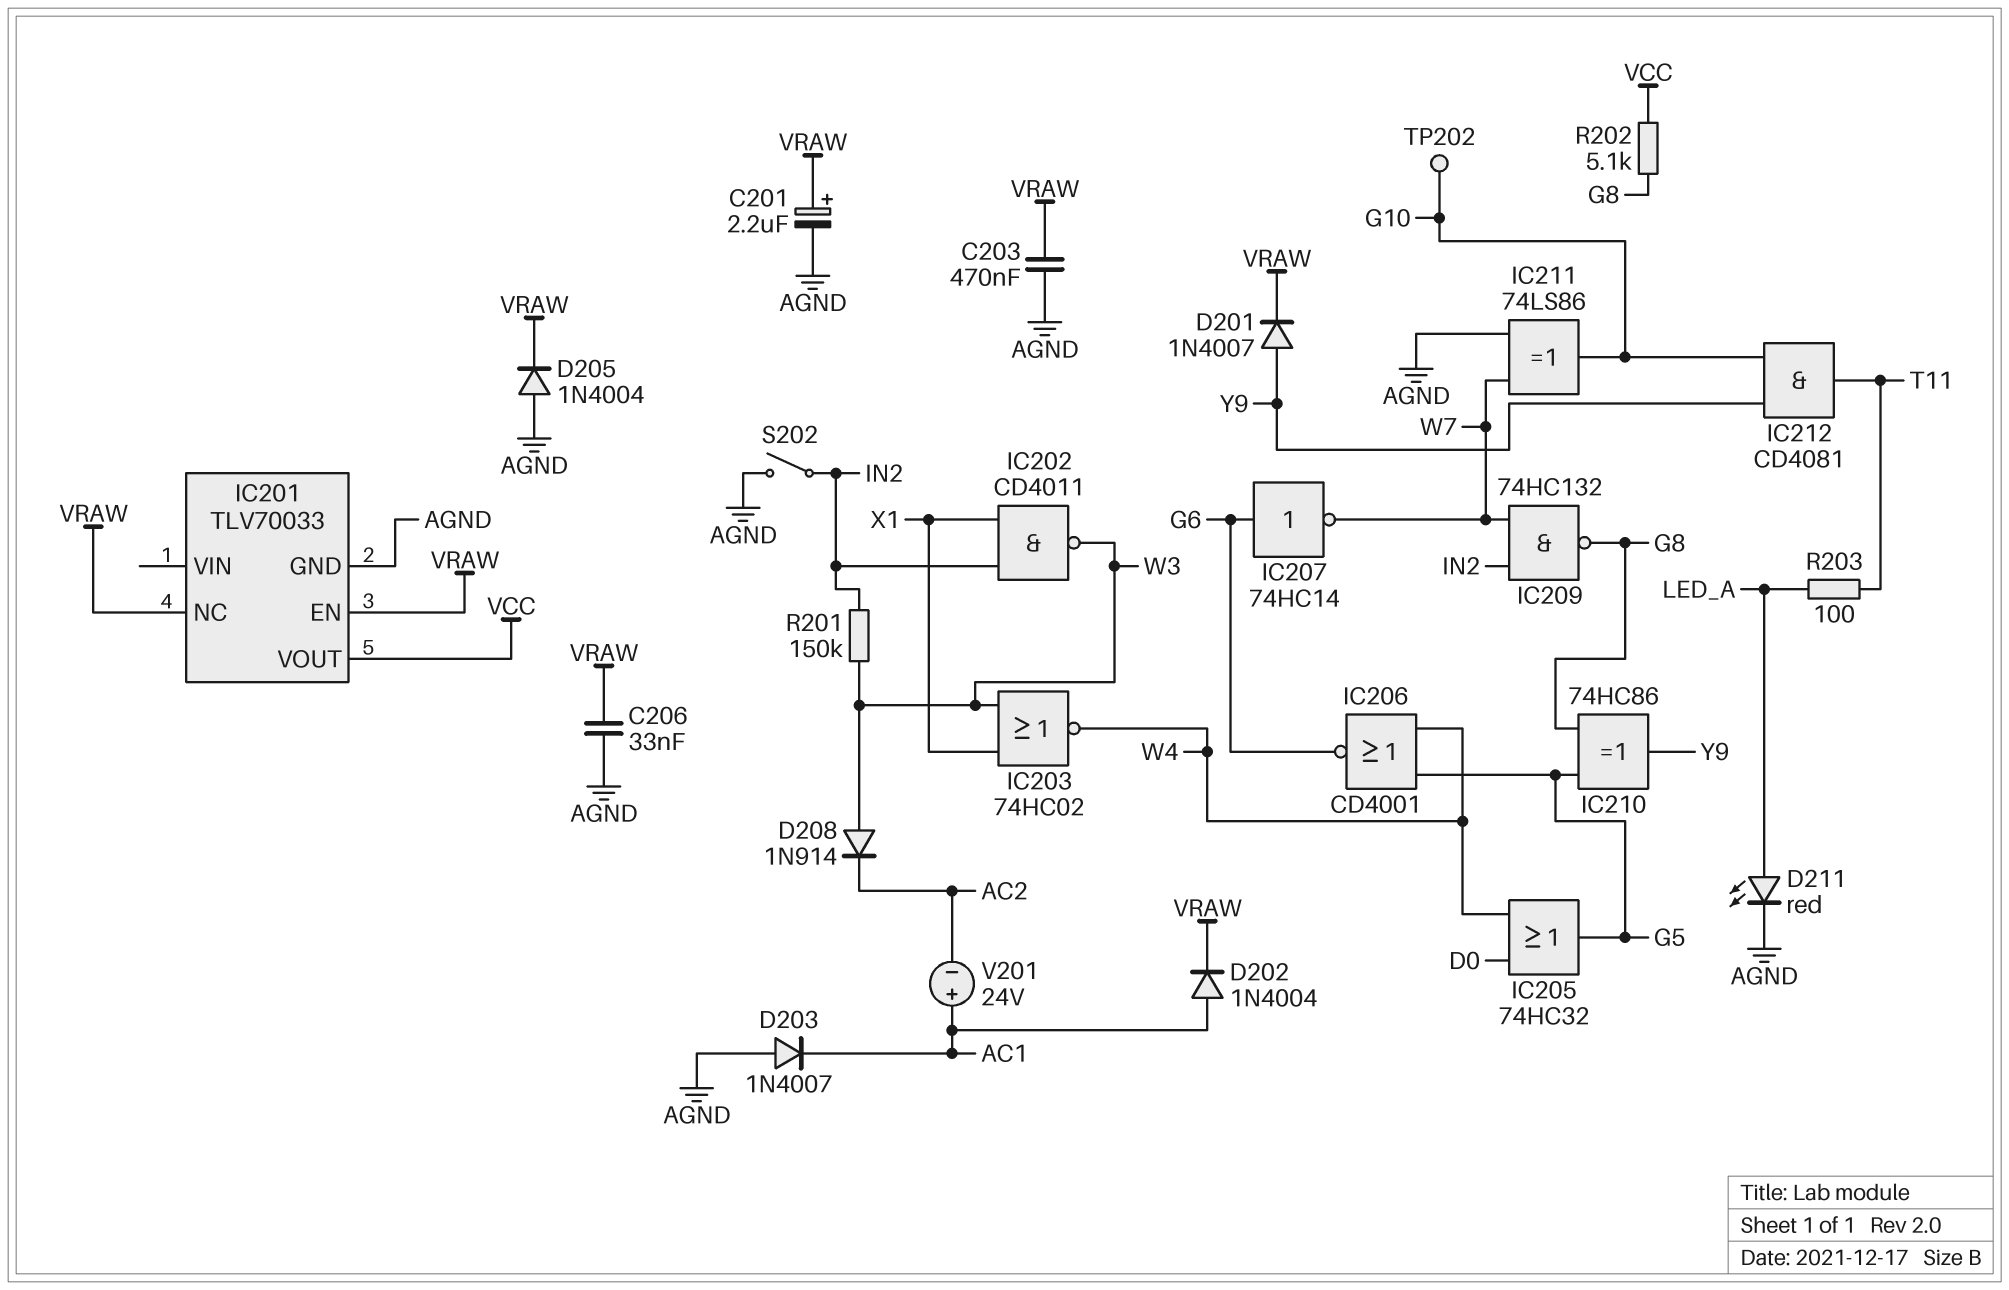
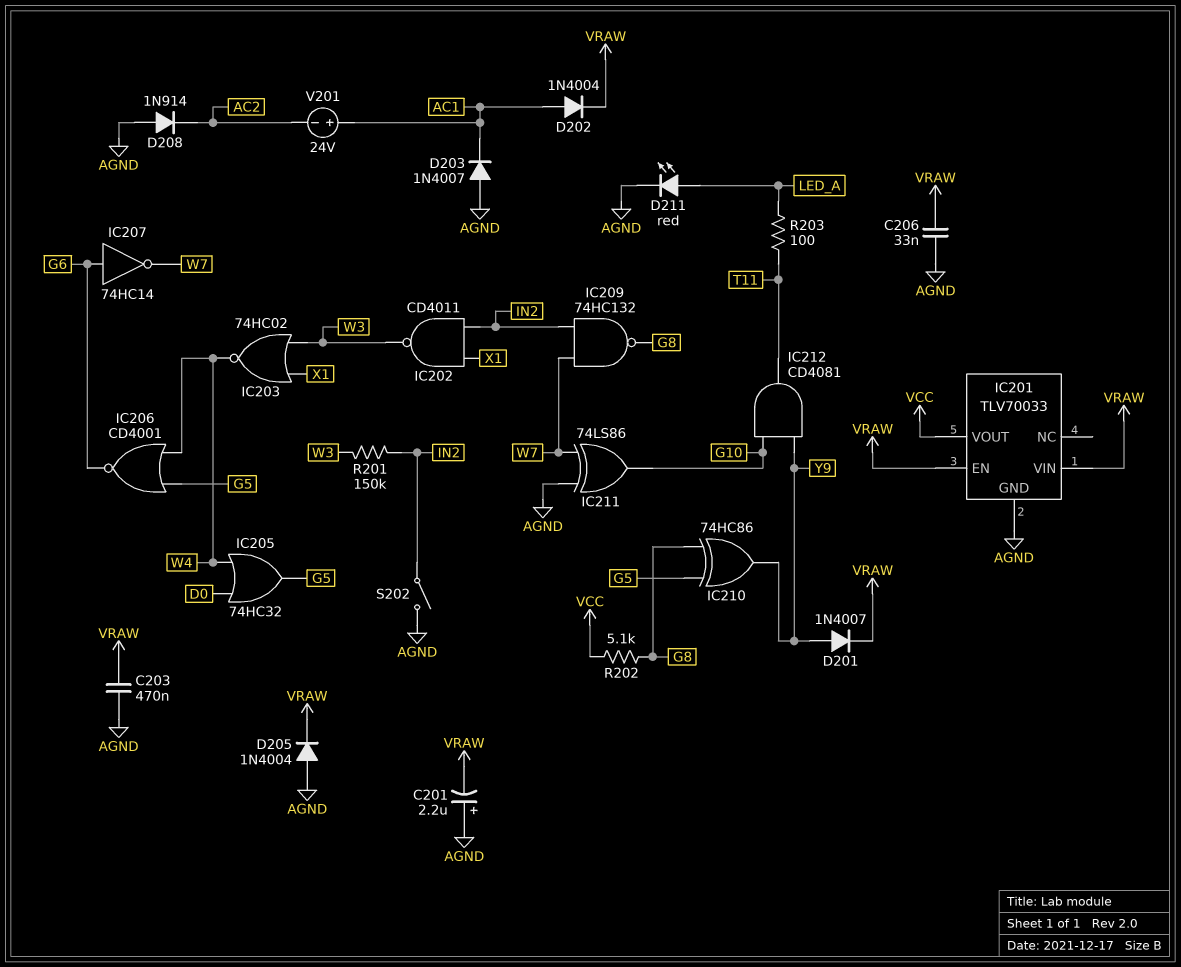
C201: 2.2uF (plus VRAW, minus AGND) -> 2.2uF (plus AGND, minus VRAW)
D208: diode 1N914 (A W3, K AC2) -> diode 1N914 (A AGND, K AC2)
IC201 pin NC: VRAW -> none
IC201 pin VIN: none -> VRAW
TP202: test point (G10) -> none

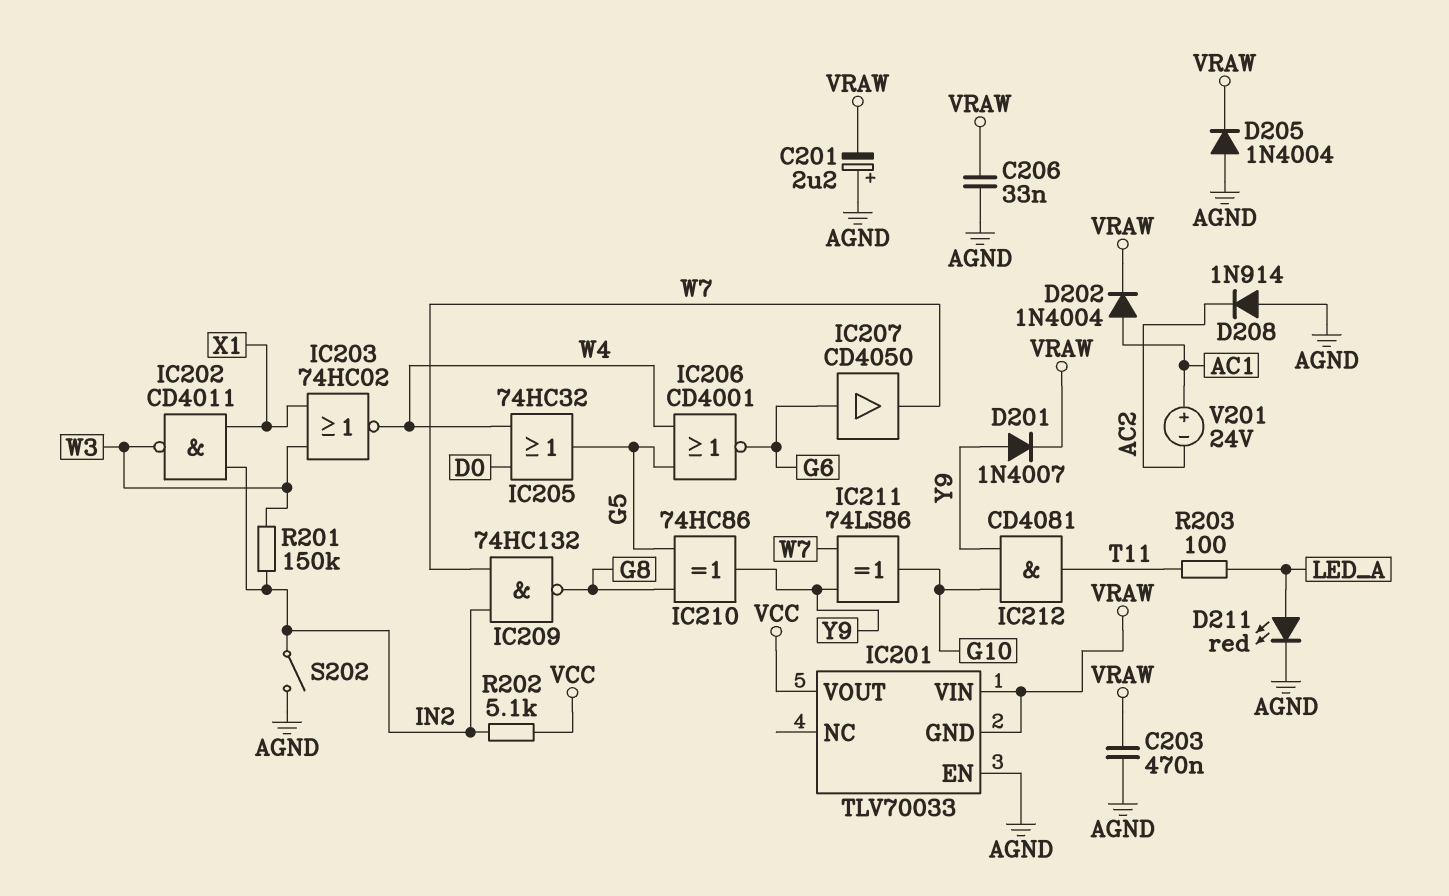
D203: diode 1N4007 (A AGND, K AC1) -> none
IC201 pin EN: VRAW -> AGND
IC201 pin GND: AGND -> VRAW
IC207: NOT 74HC14 (in G6, out W7) -> buffer CD4050 (in G6, out W7)
IC211: XOR 74LS86 (in AGND, in W7, out G10) -> XOR 74LS86 (in W7, in Y9, out G10)
R202: 5.1k (G8, VCC) -> 5.1k (IN2, VCC)

